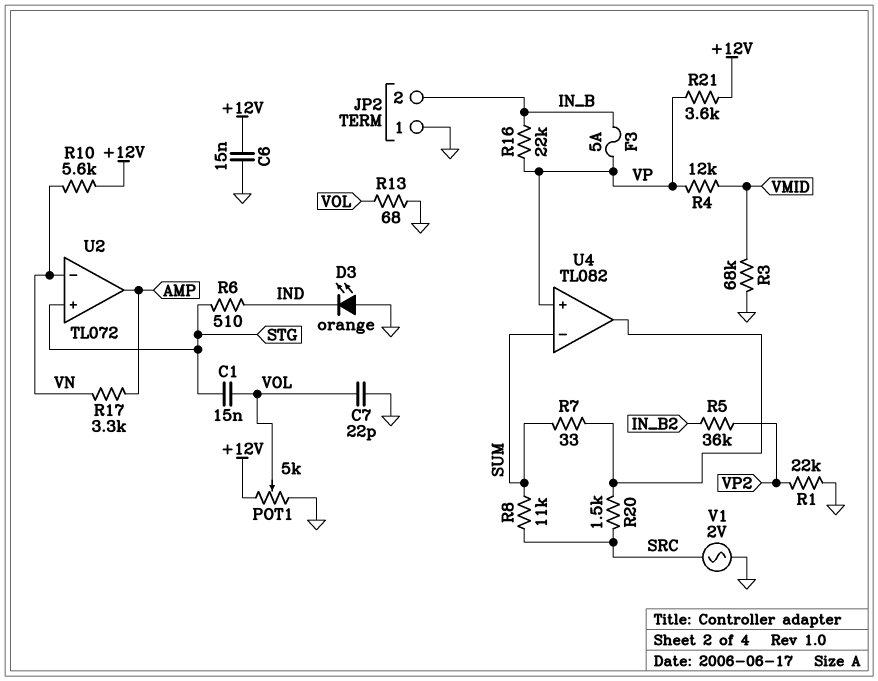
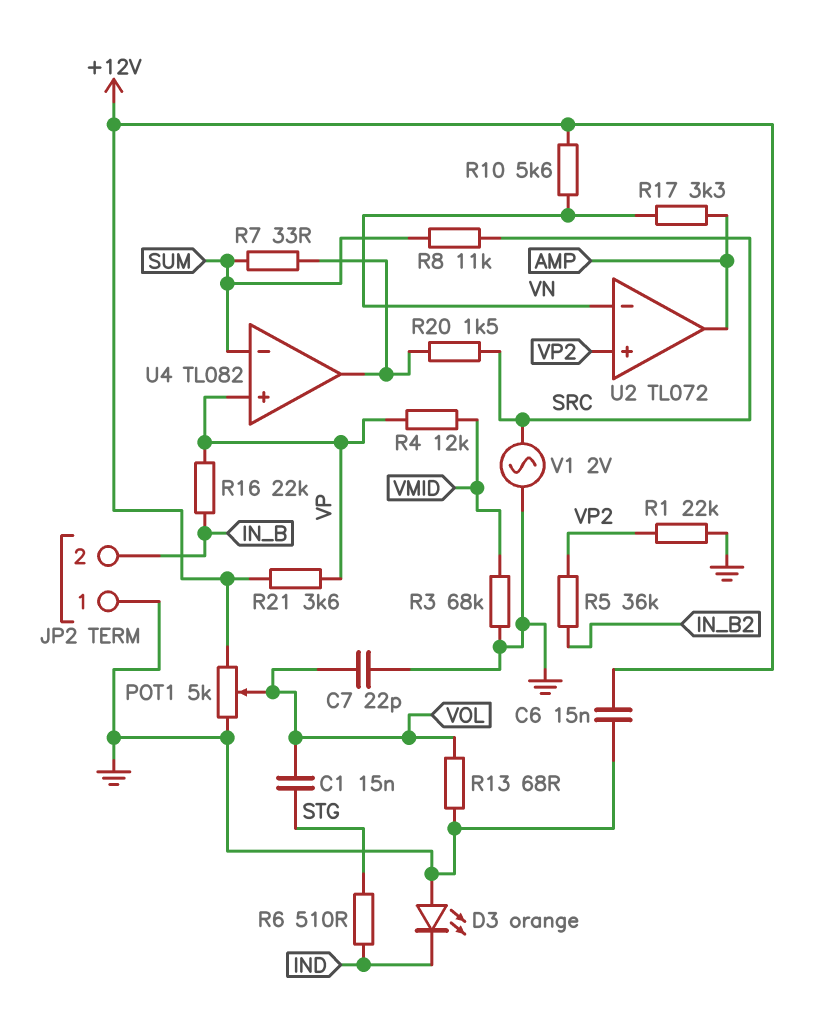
F3: 5A (IN_B, VP) -> none
U2 pin in+: STG -> VP2

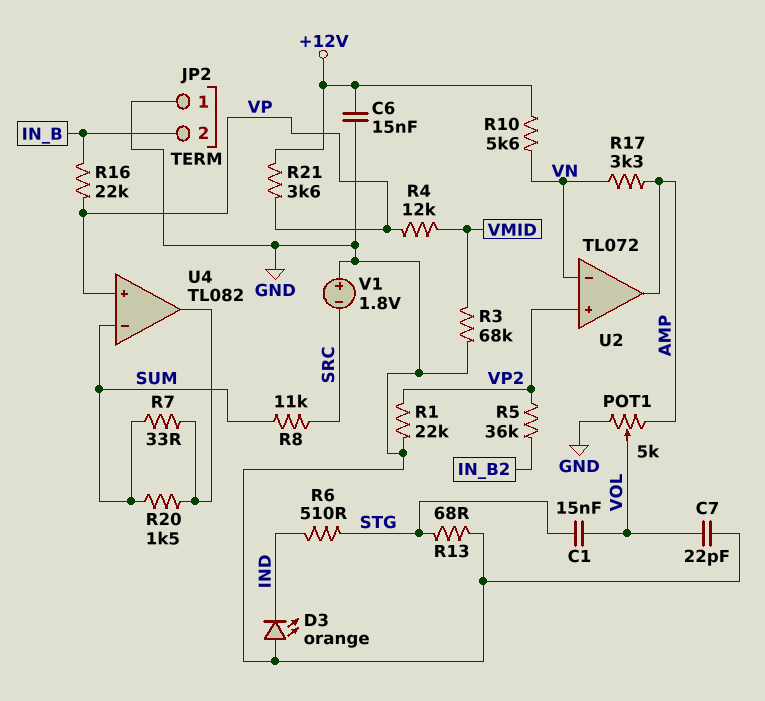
POT1: 5k (+12V, GND, wiper VOL) -> 5k (AMP, GND, wiper VOL)
R13: 68 (GND, VOL) -> 68 (GND, STG)
R20: 1.5k (SRC, U4/out) -> 1.5k (SUM, U4/out)
V1: AC 2V (GND, SRC) -> 1.8V (plus GND, minus SRC)

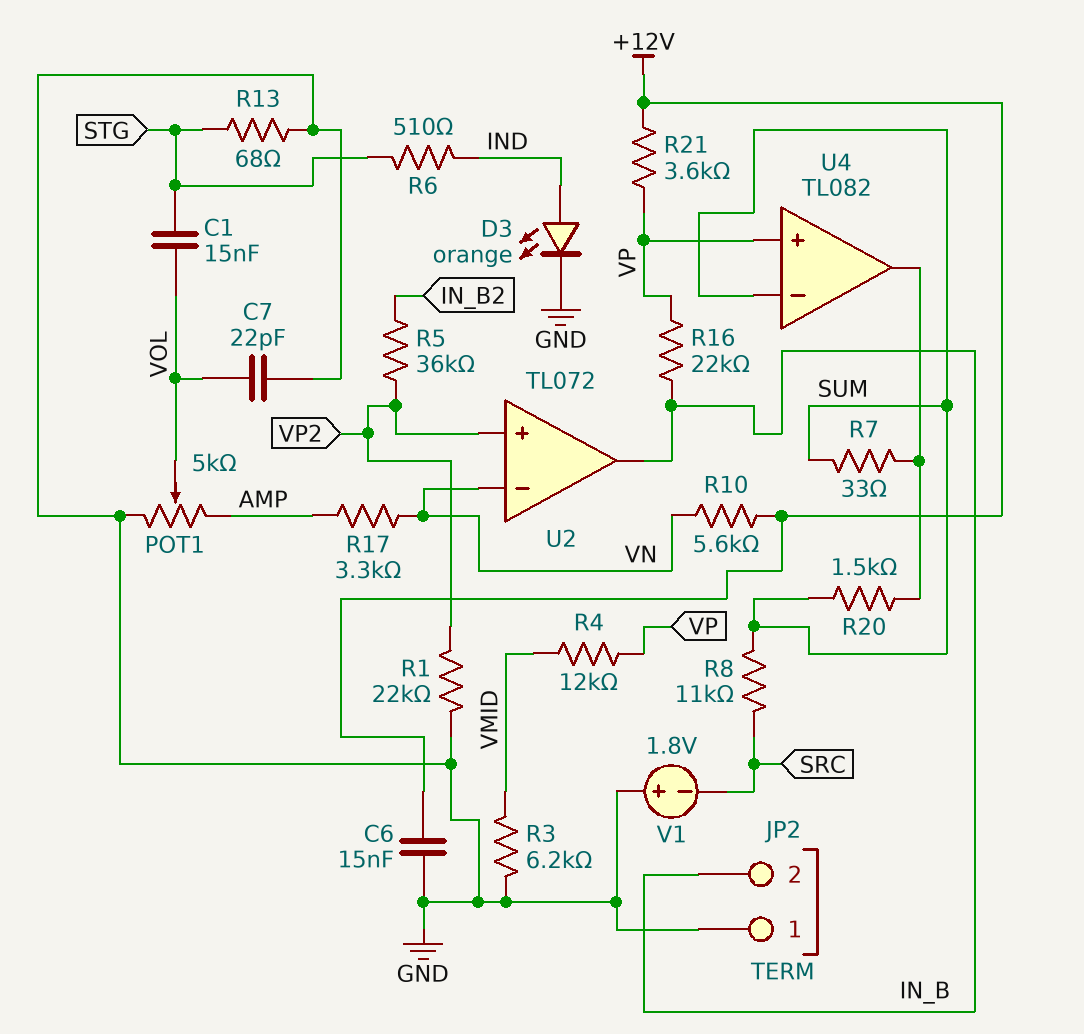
D3: LED orange (A GND, K IND) -> LED orange (A IND, K GND)
R3: 68k (GND, VMID) -> 6.2k (GND, VMID)
U2 pin out: AMP -> IN_B

